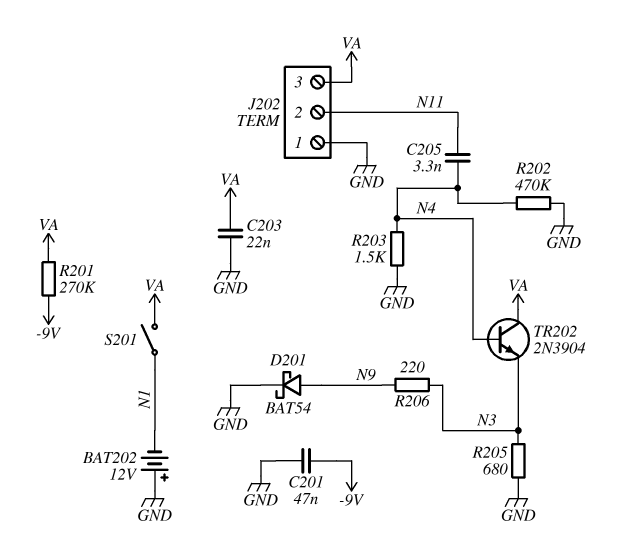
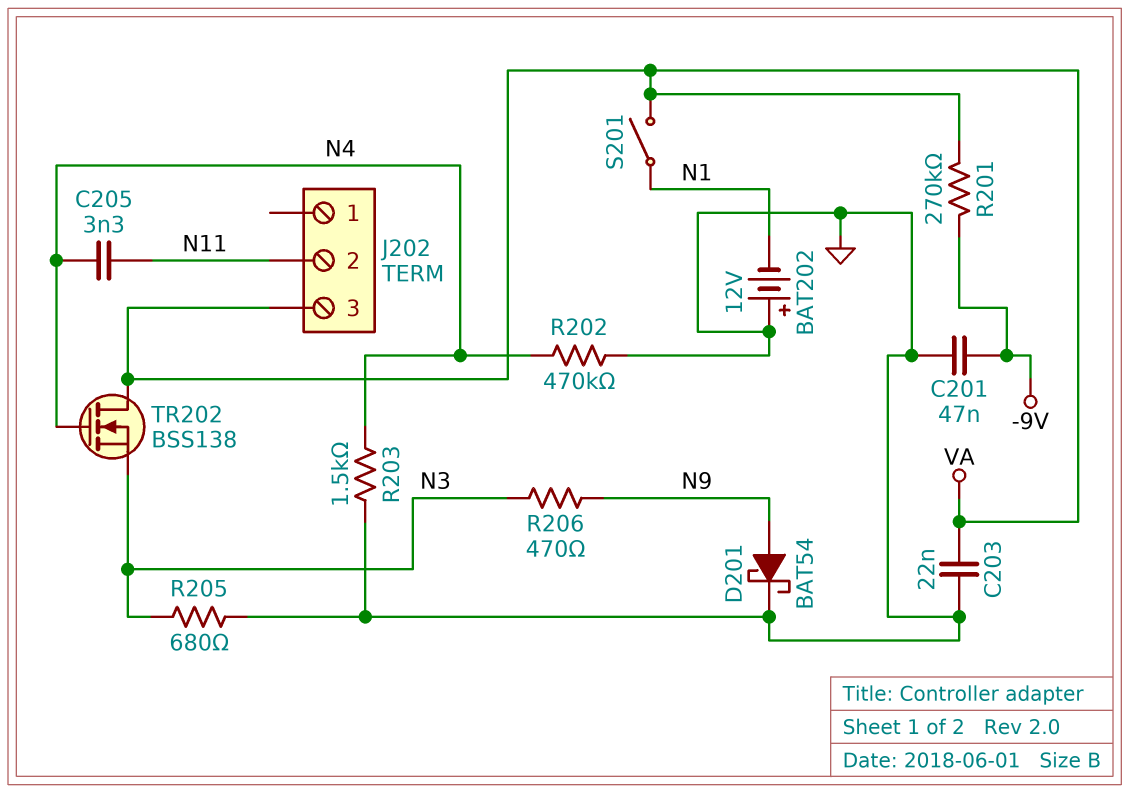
J202 pin 1: GND -> none
R206: 220 (N3, N9) -> 470 (N3, N9)
TR202: NPN 2N3904 (B N4, C VA, E N3) -> NMOS BSS138 (G N4, D VA, S N3)

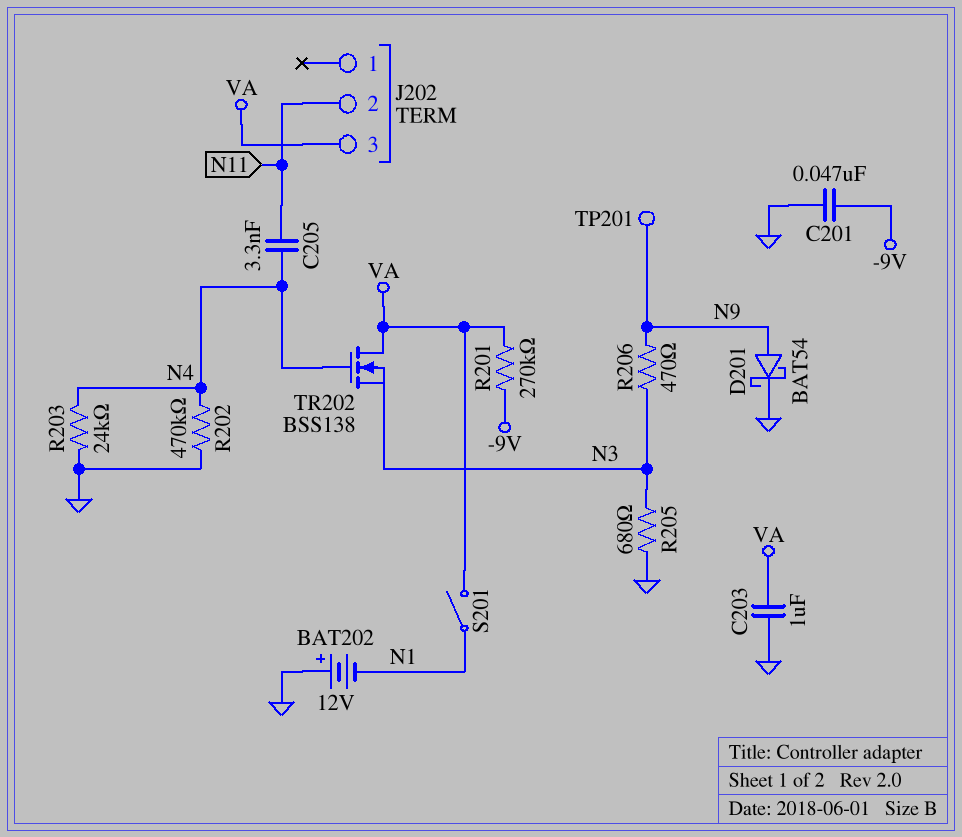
C203: 22nF (GND, VA) -> 1uF (GND, VA)
R203: 1.5k (GND, N4) -> 24k (GND, N4)
TP201: none -> test point (N9)

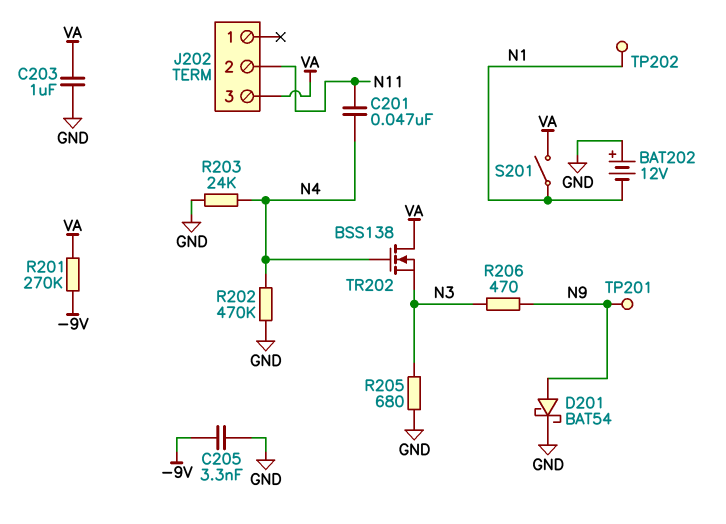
C201: 47nF (-9V, GND) -> 47nF (N4, N11)
C205: 3.3nF (N4, N11) -> 3.3nF (-9V, GND)
TP202: none -> test point (N1)

